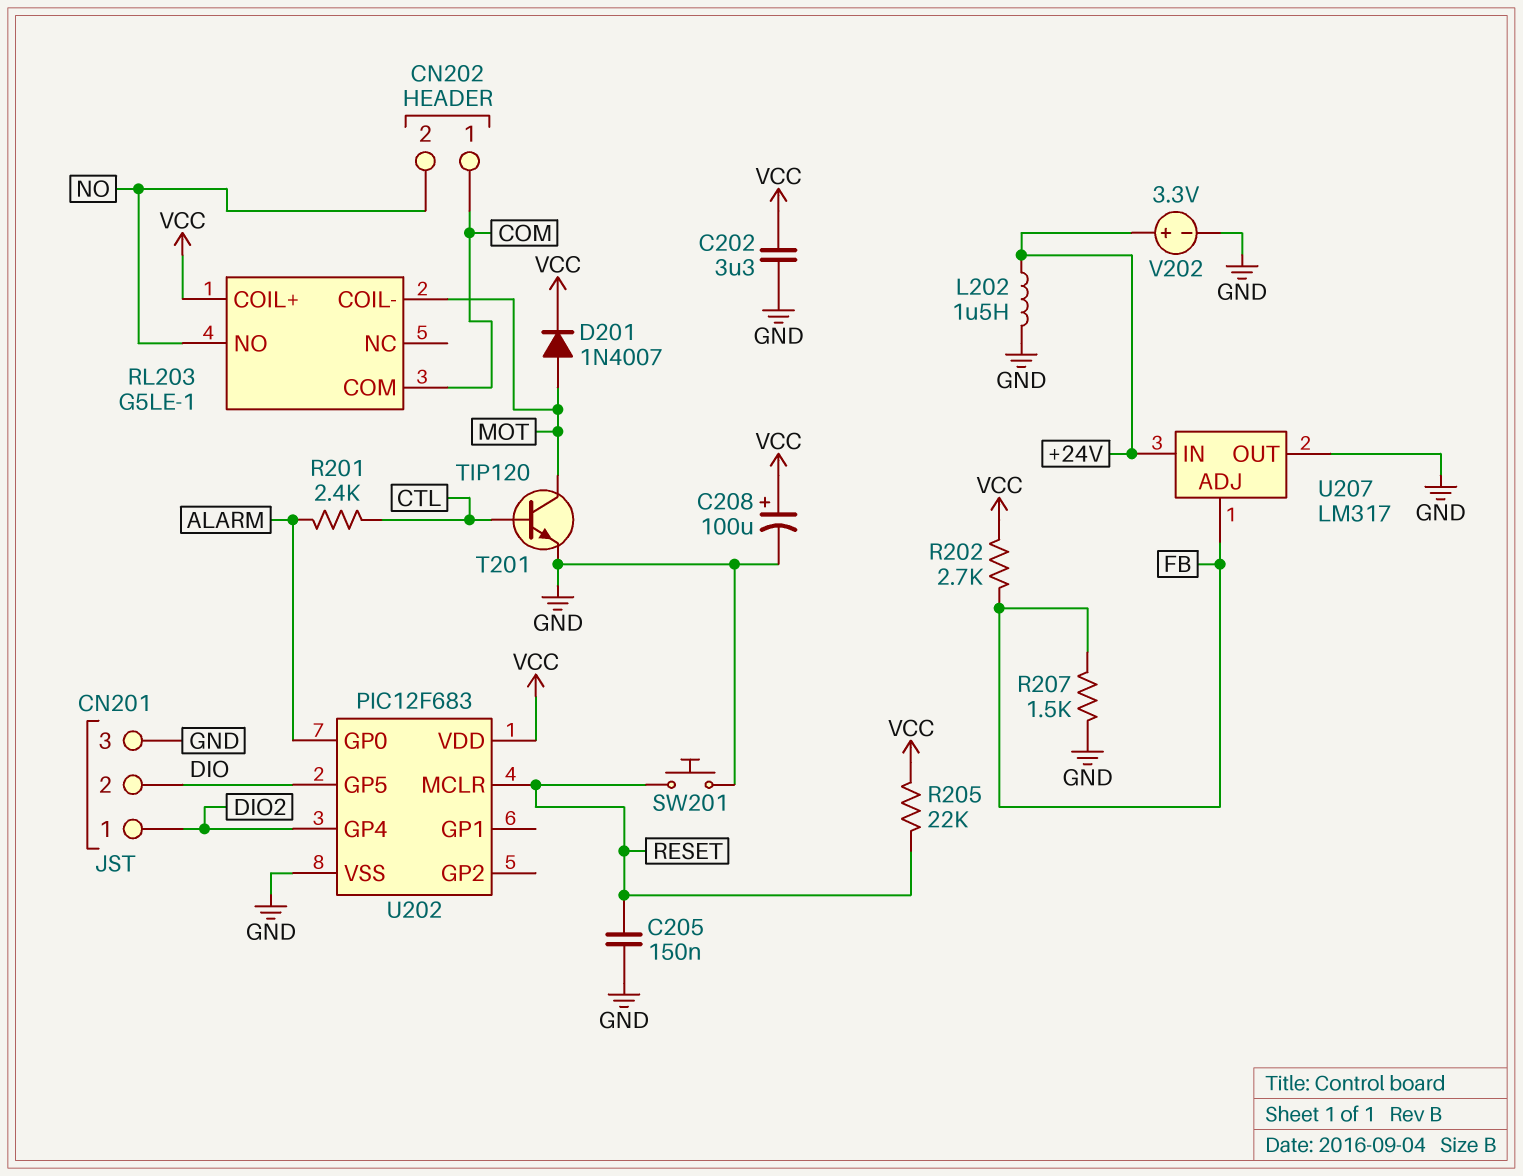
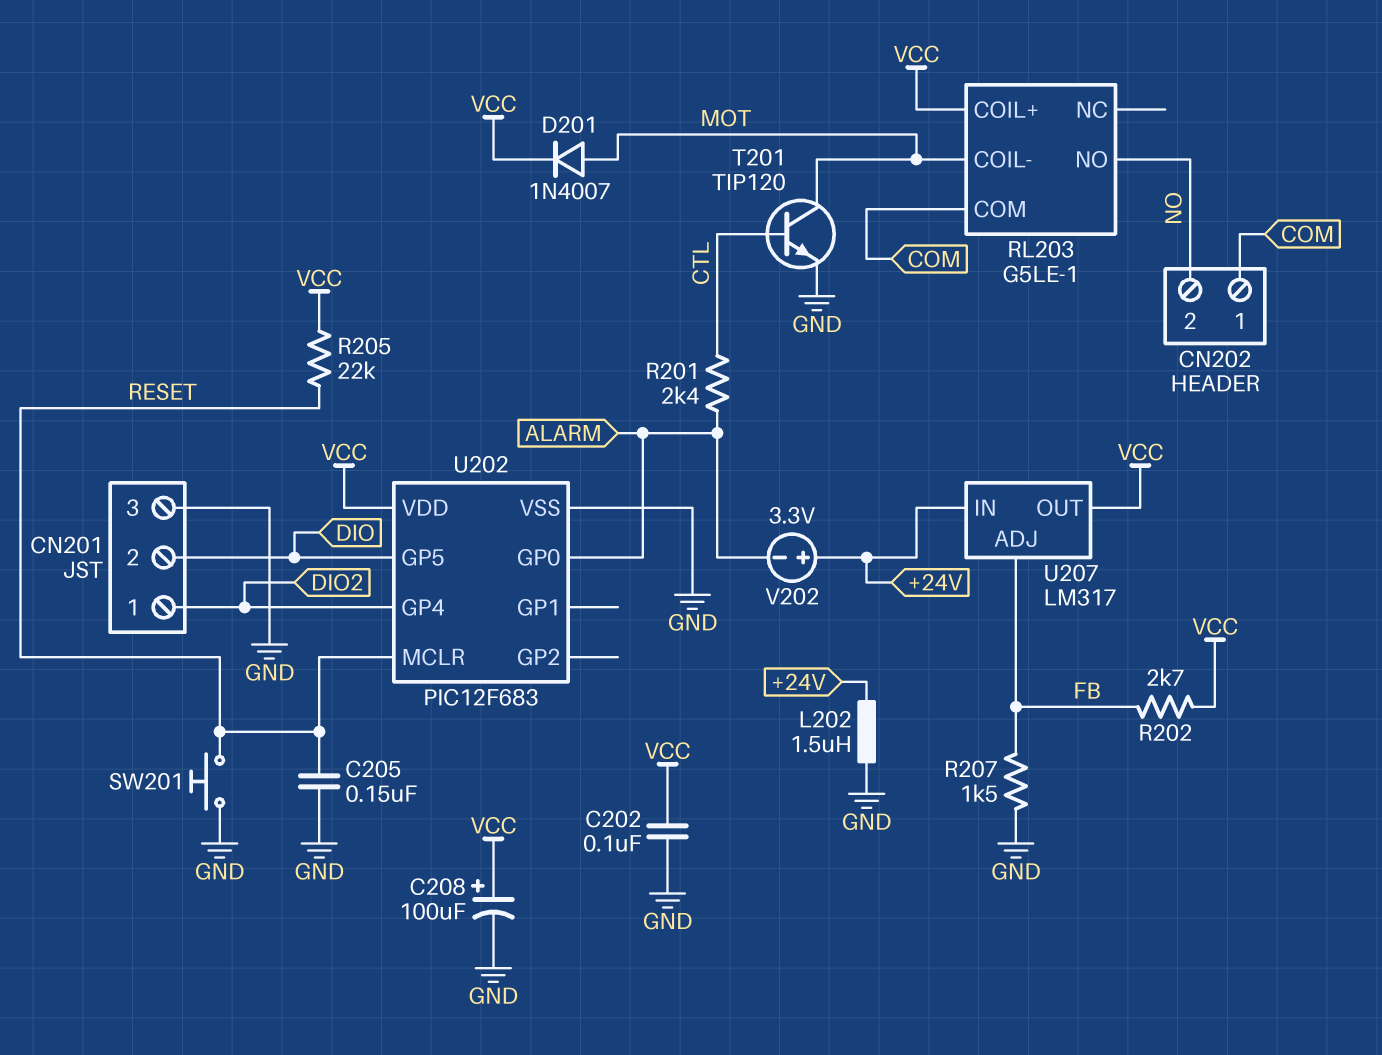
C202: 3.3uF (GND, VCC) -> 100nF (GND, VCC)
U207 pin OUT: GND -> VCC
V202: 3.3V (plus +24V, minus GND) -> 3.3V (plus +24V, minus ALARM)

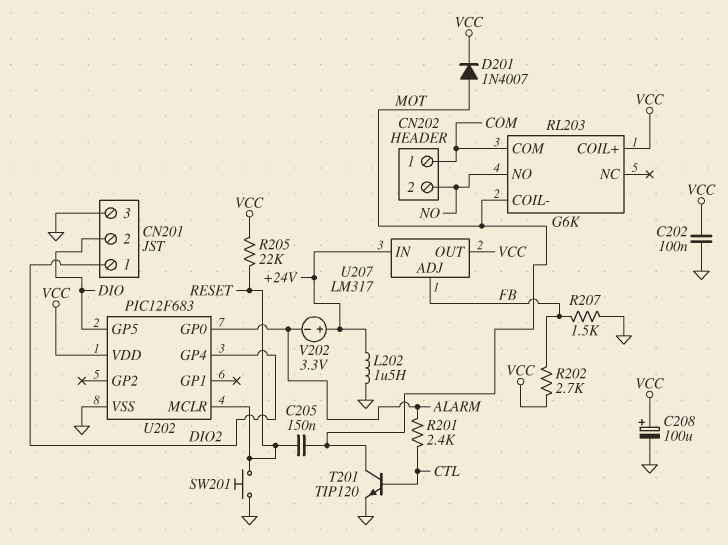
C205: 150nF (GND, RESET) -> 150nF (MOT, RESET)
RL203: G5LE-1 -> G6K

